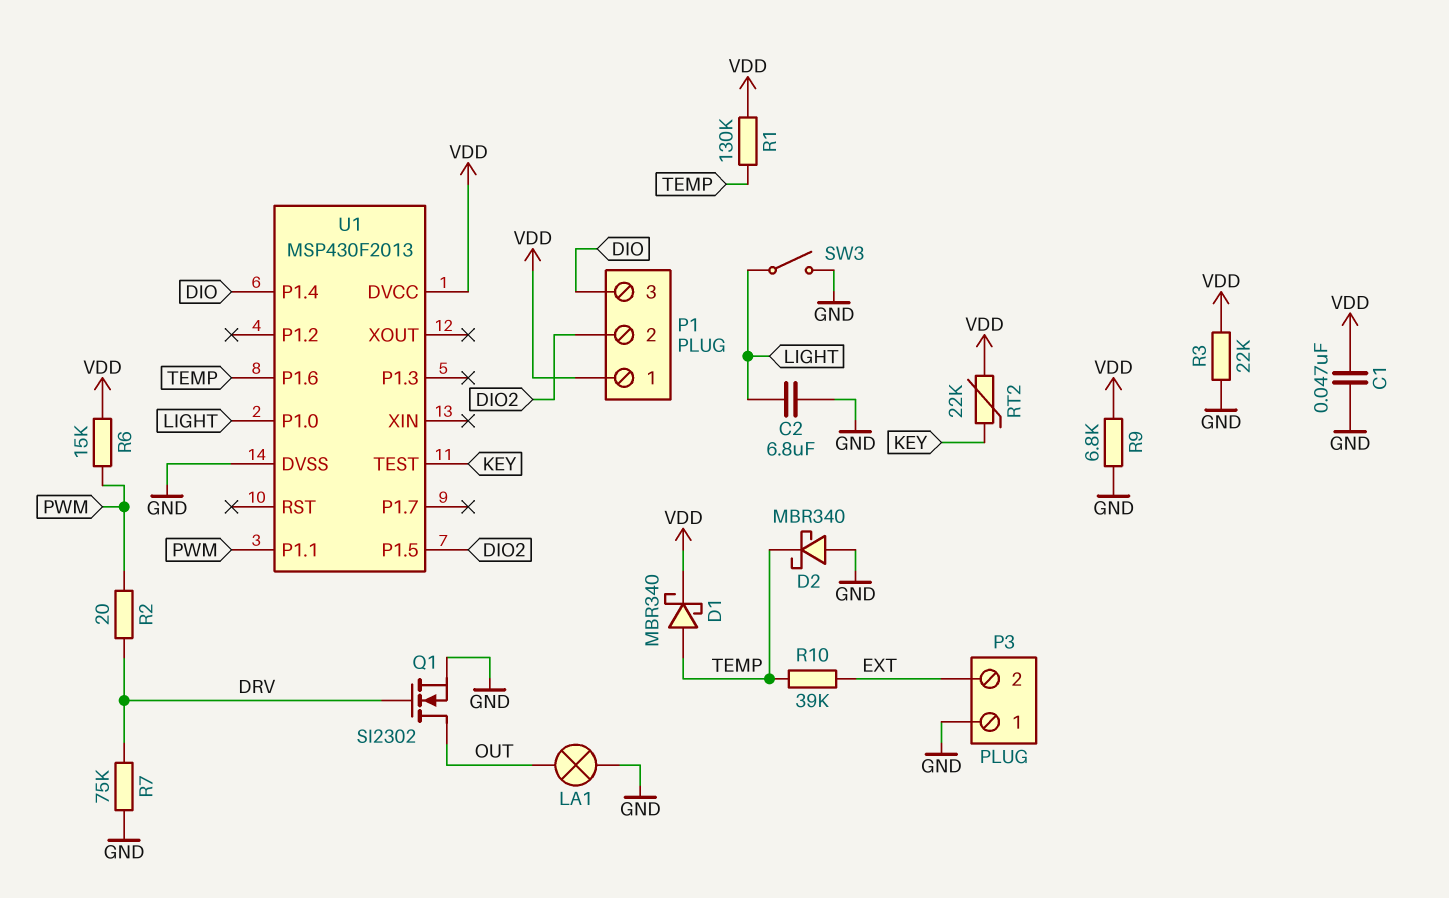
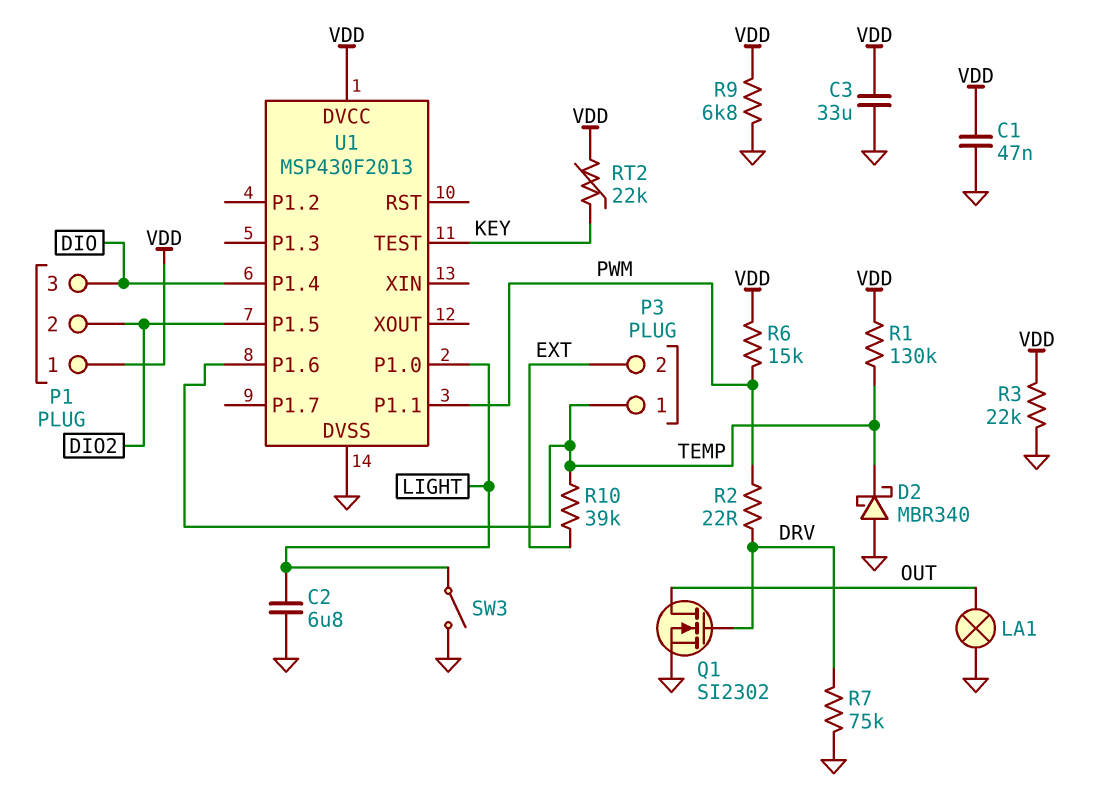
C3: none -> 33uF (GND, VDD)
D1: schottky MBR340 (A TEMP, K VDD) -> none
P3 pin 1: GND -> TEMP
R2: 20 (DRV, PWM) -> 22 (DRV, PWM)

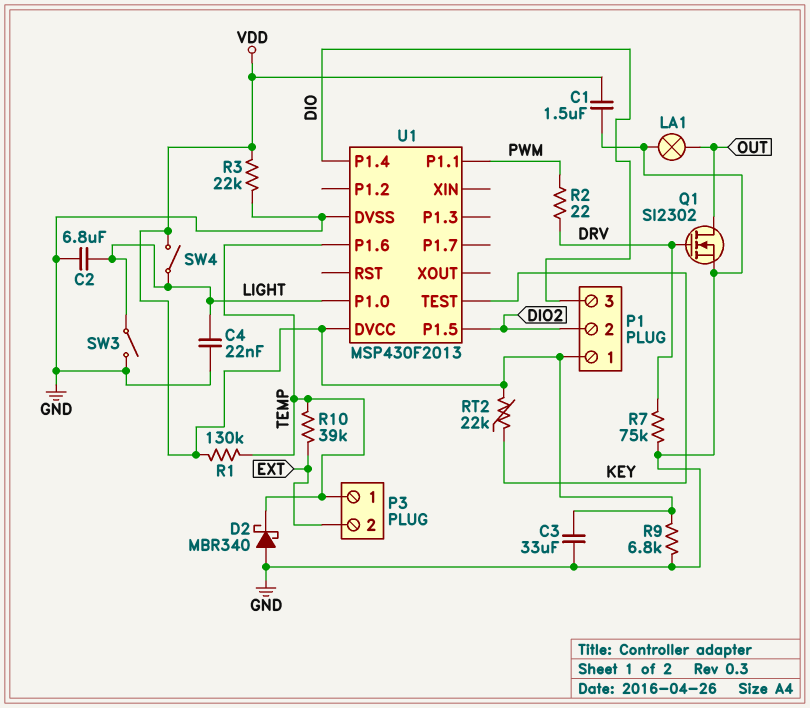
C1: 47nF (GND, VDD) -> 1.5uF (GND, VDD)
C4: none -> 22nF (GND, LIGHT)
R6: 15k (PWM, VDD) -> none
SW4: none -> switch (LIGHT, VDD)

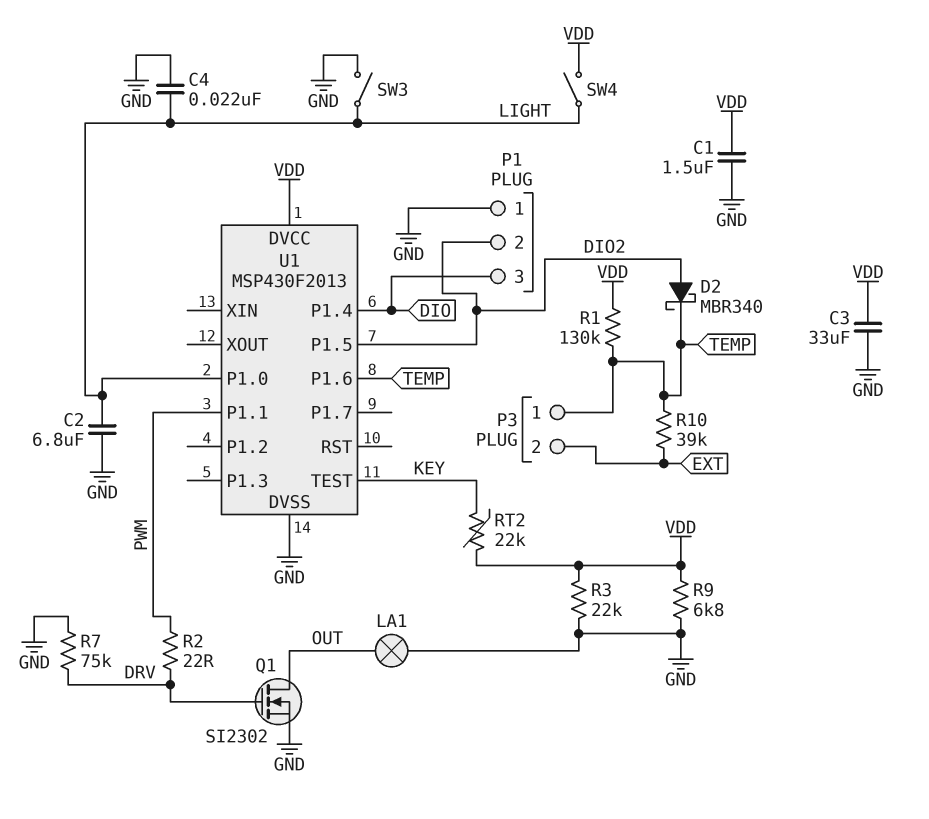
D2: schottky MBR340 (A GND, K TEMP) -> schottky MBR340 (A DIO2, K TEMP)
P1 pin 1: VDD -> GND

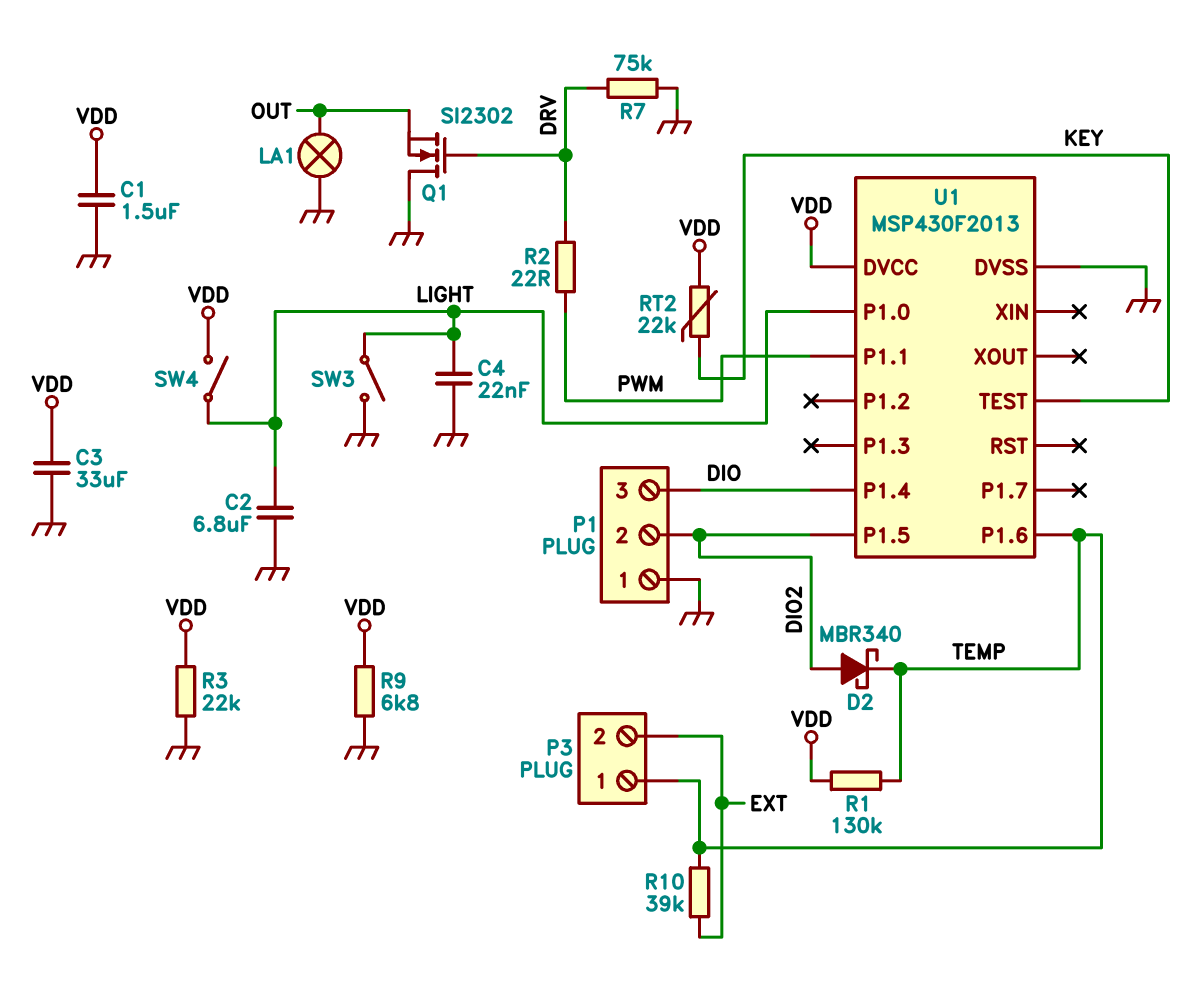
Q1: NMOS SI2302 (G DRV, D OUT, S GND) -> NMOS SI2302 (G DRV, D GND, S OUT)

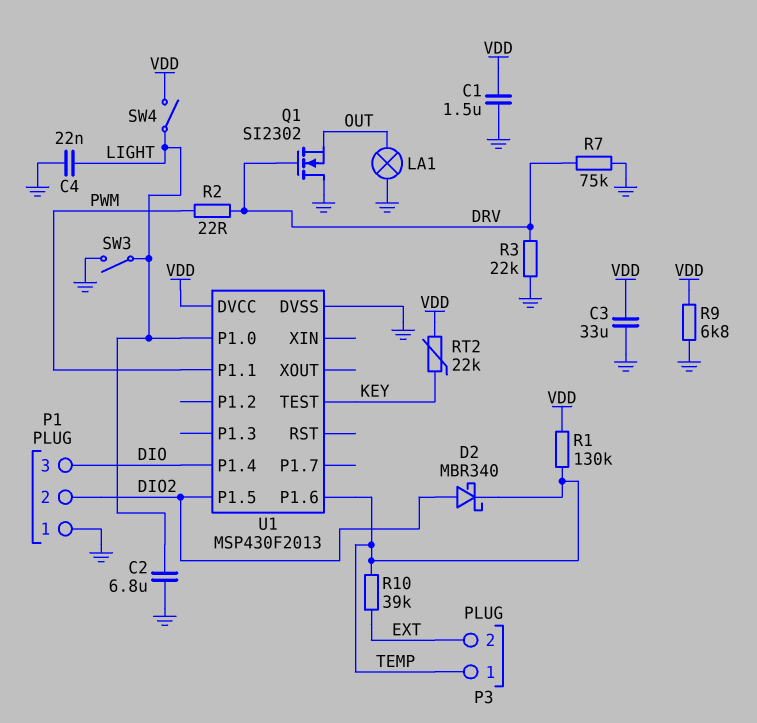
R3: 22k (GND, VDD) -> 22k (DRV, GND)

